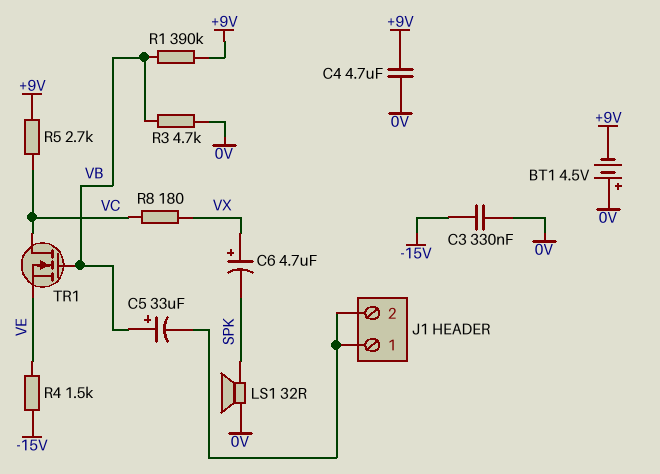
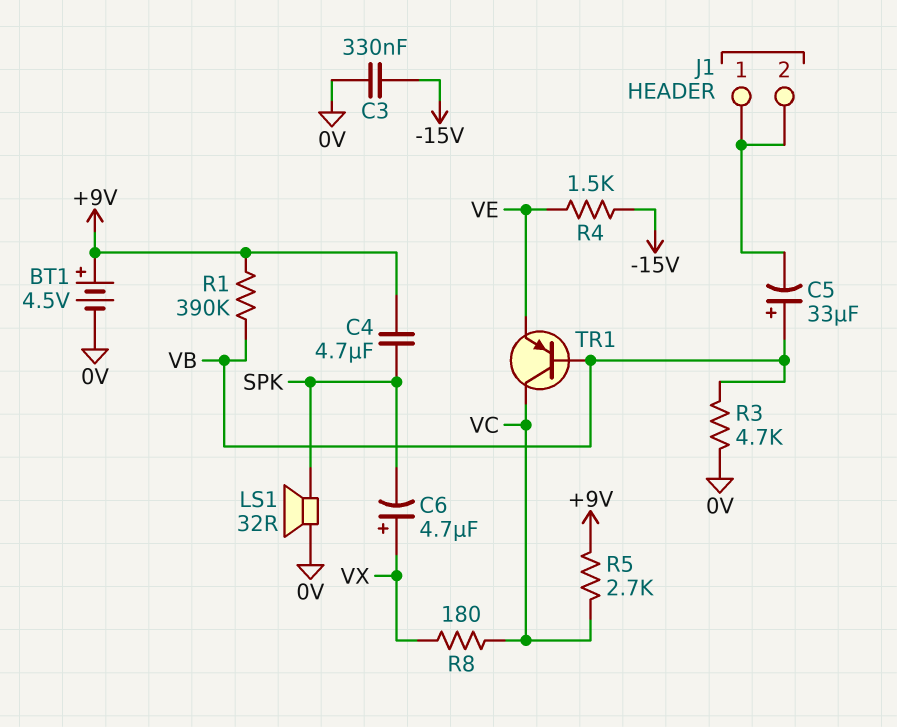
BT1: 4.5V (plus 0V, minus +9V) -> 4.5V (plus +9V, minus 0V)
C4: 4.7uF (+9V, 0V) -> 4.7uF (+9V, SPK)
TR1: NMOS (G VB, D VC, S VE) -> PNP (B VB, C VC, E VE)

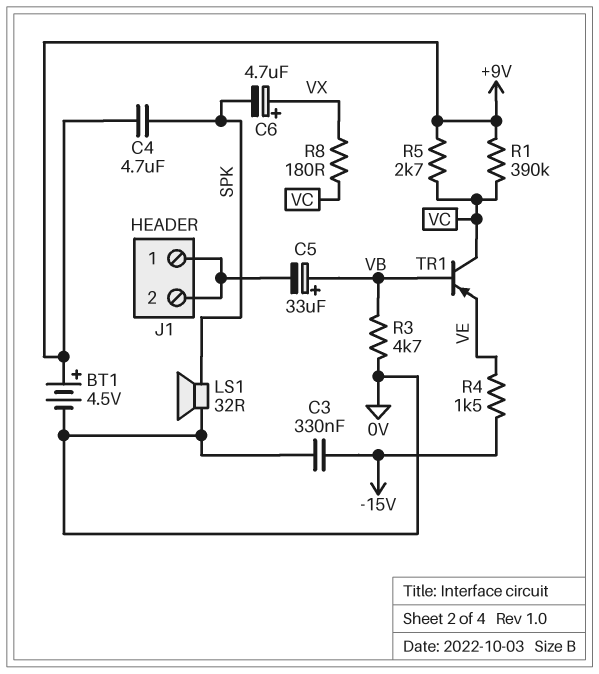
R1: 390k (+9V, VB) -> 390k (+9V, VC)

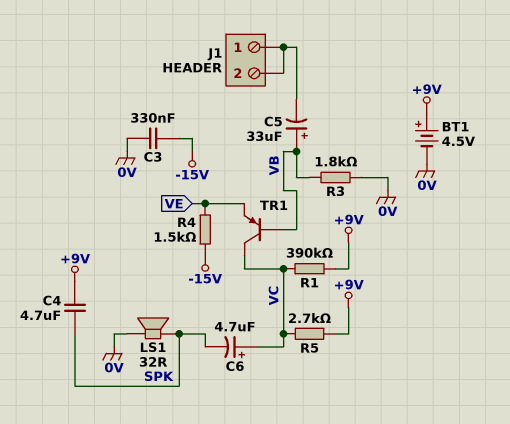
C6: 4.7uF (plus VX, minus SPK) -> 4.7uF (plus VC, minus SPK)
R3: 4.7k (0V, VB) -> 1.8k (0V, VB)
R8: 180 (VC, VX) -> none

